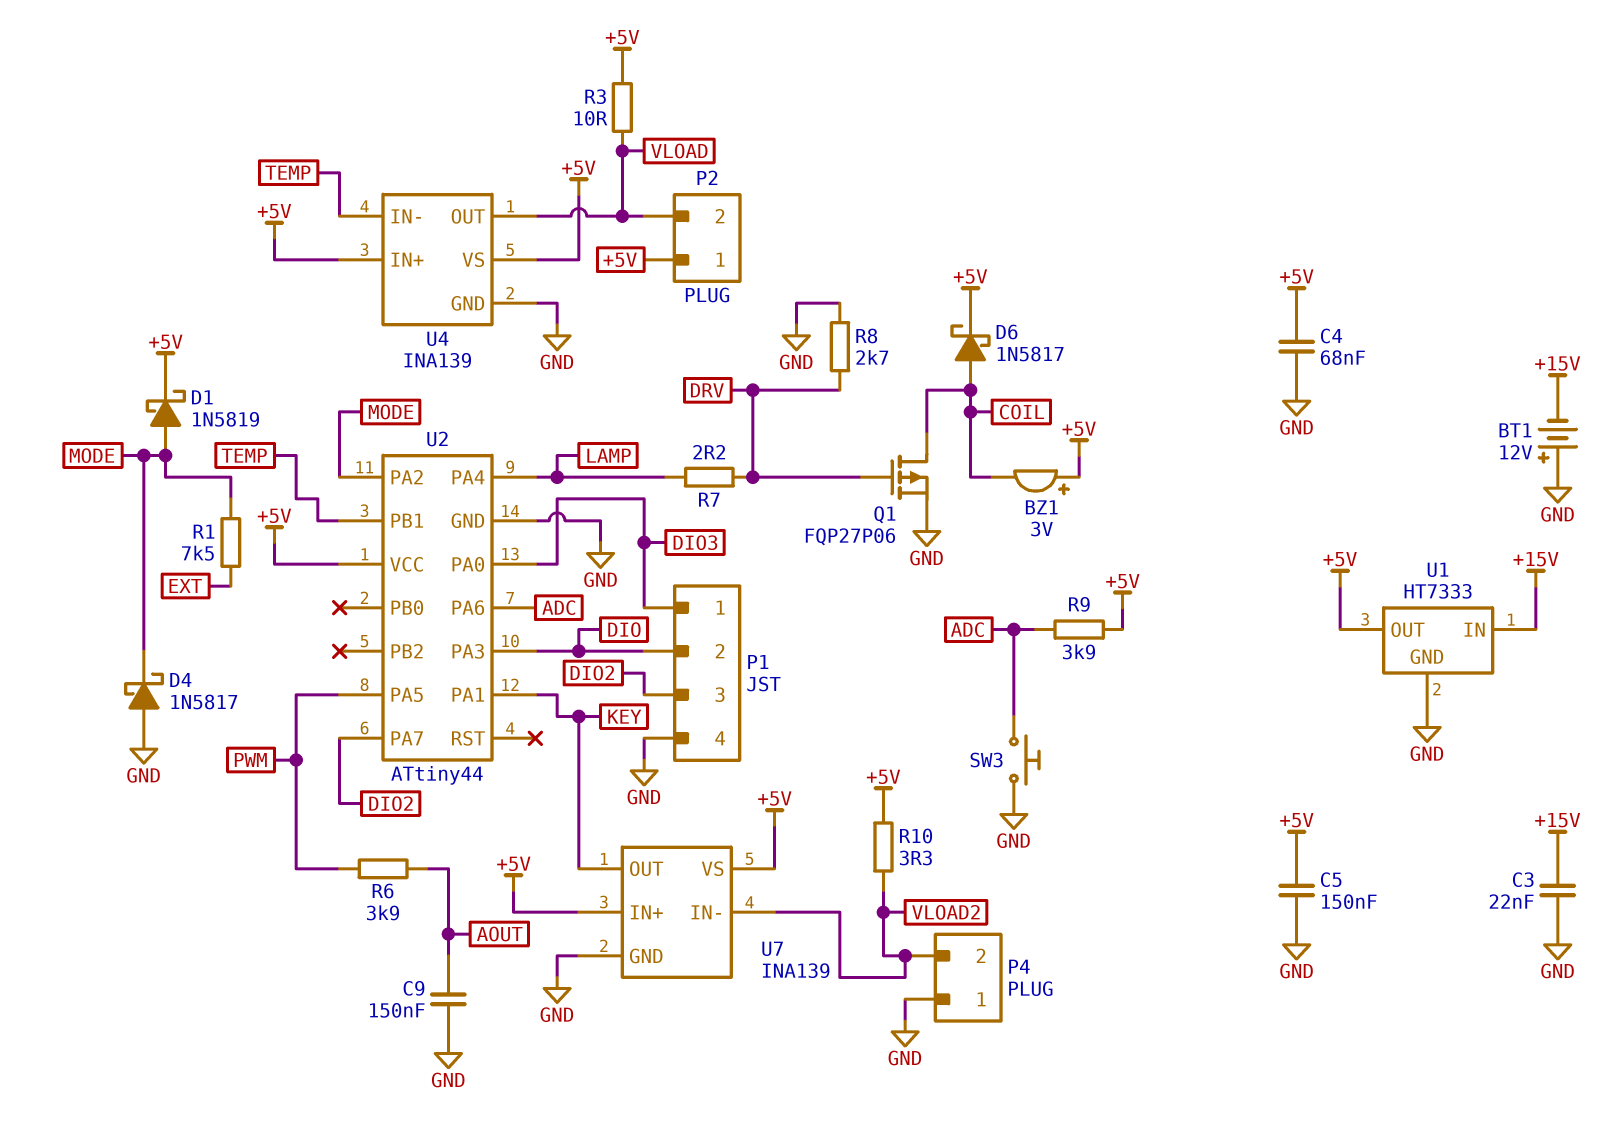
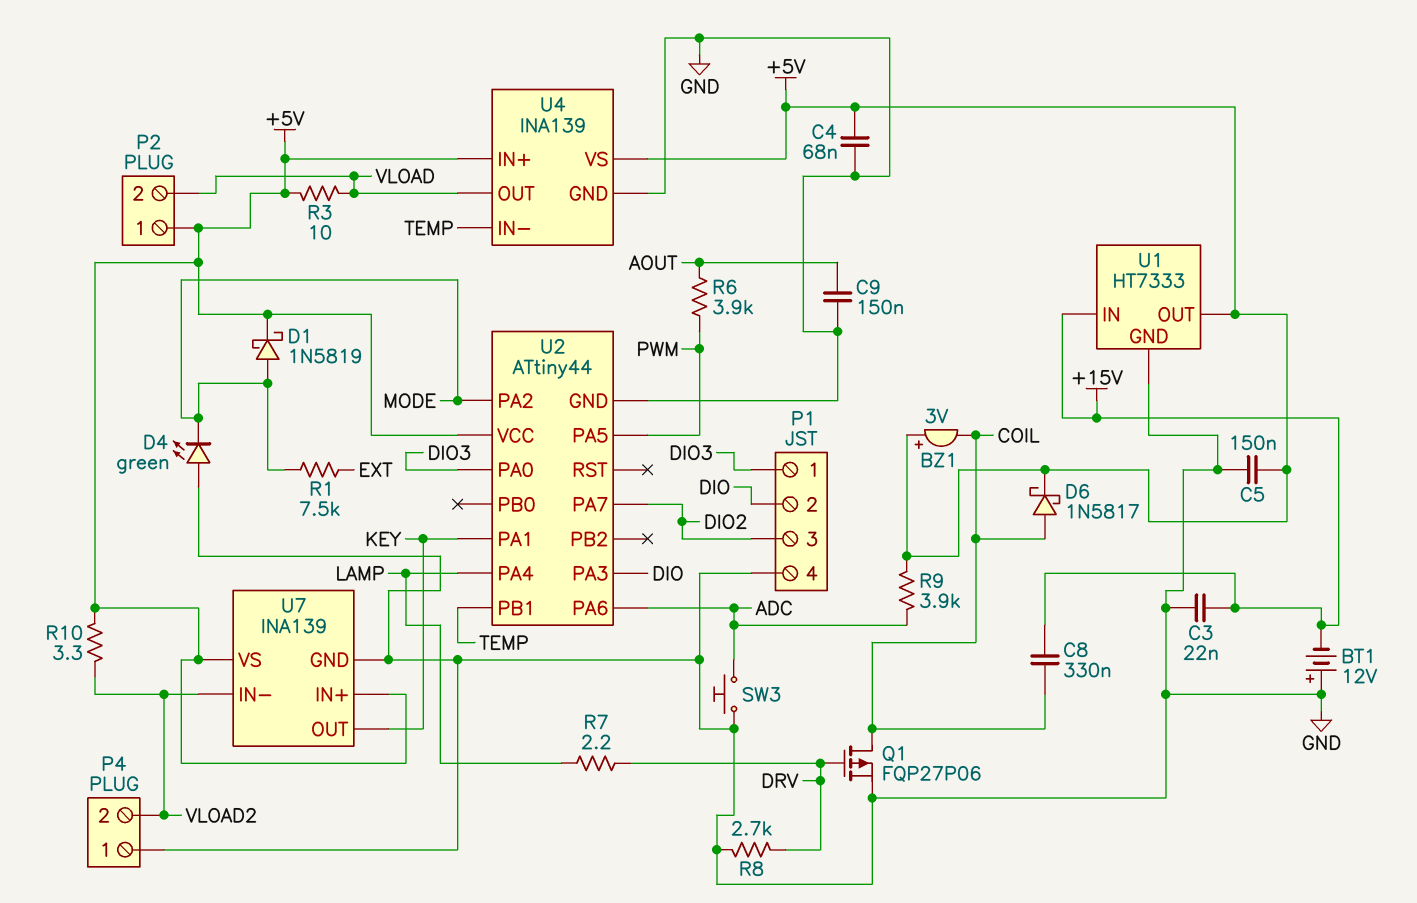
C8: none -> 330nF (+15V, COIL)
D4: schottky 1N5817 (A GND, K MODE) -> LED green (A GND, K MODE)

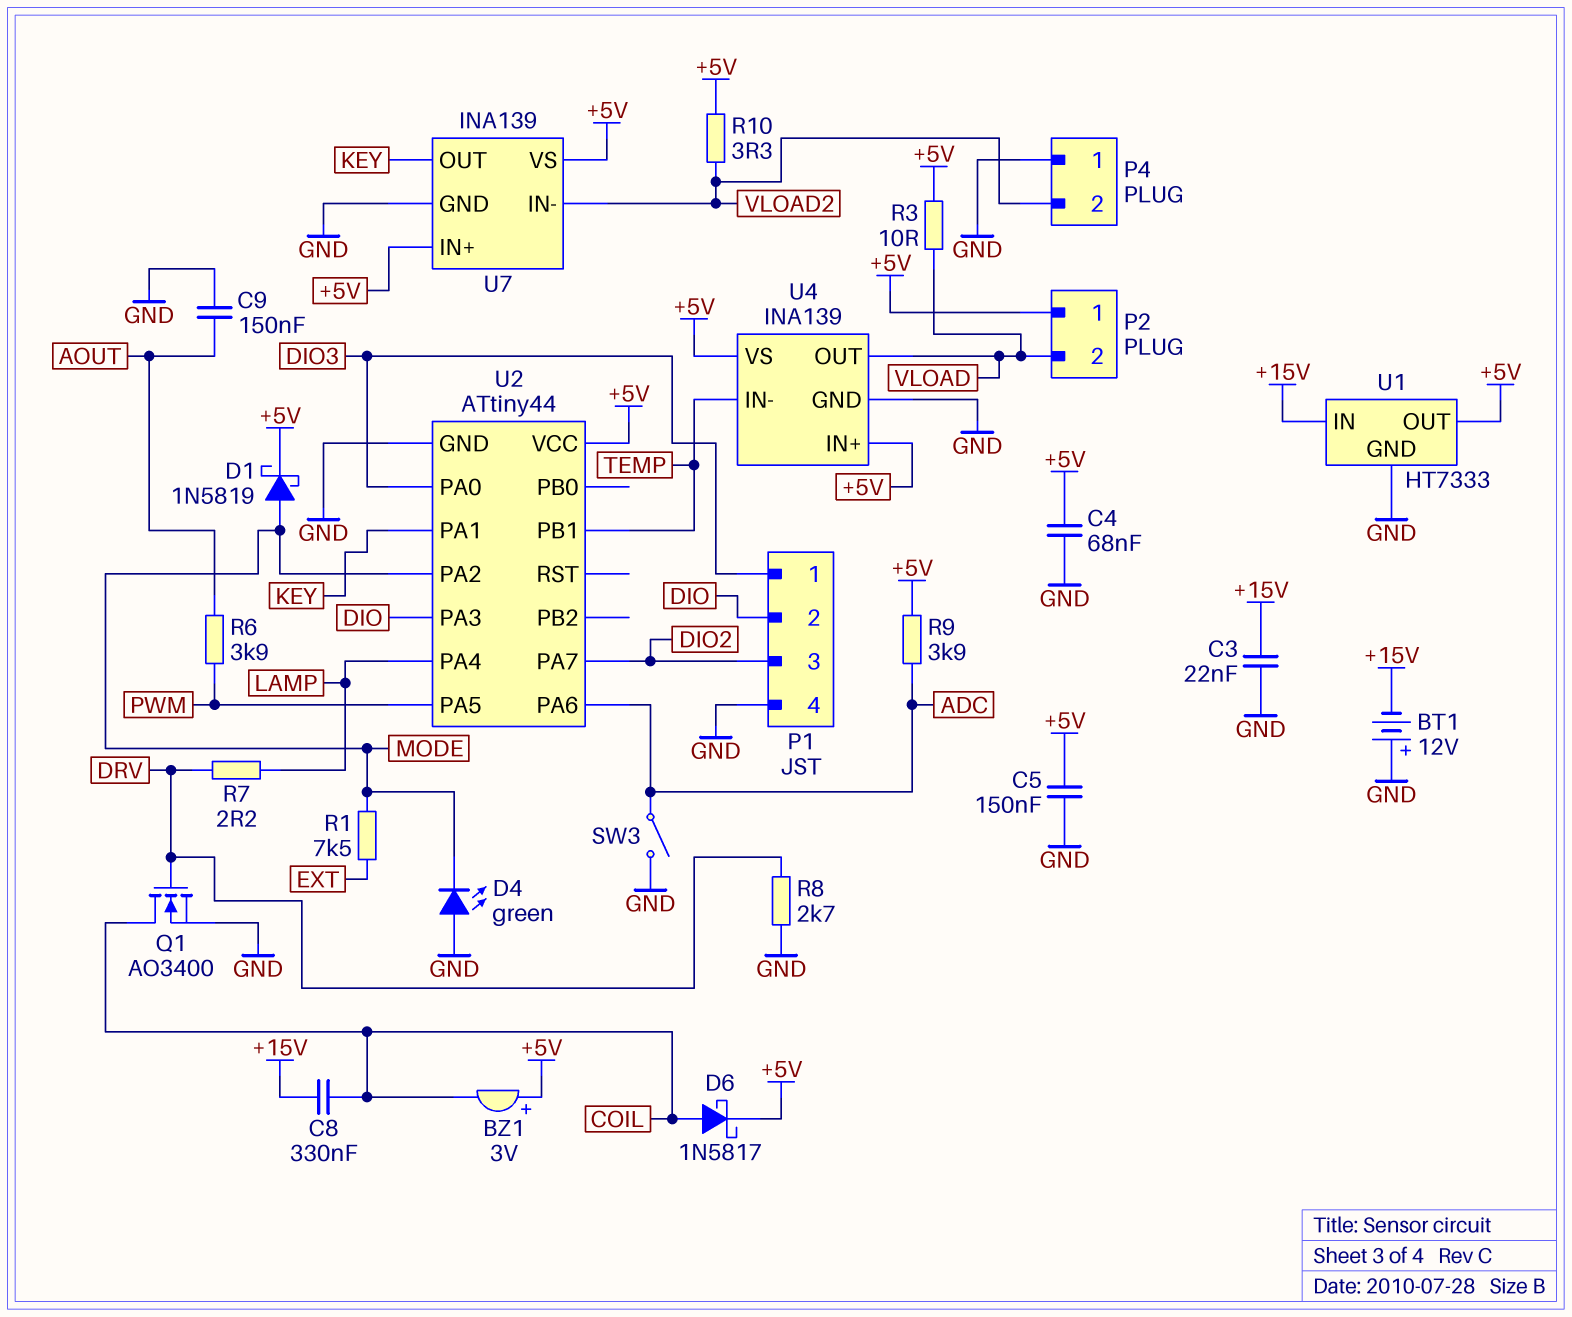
Q1: PMOS FQP27P06 (G DRV, D COIL, S GND) -> NMOS AO3400 (G DRV, D COIL, S GND)
SW3: button (ADC, GND) -> switch (ADC, GND)

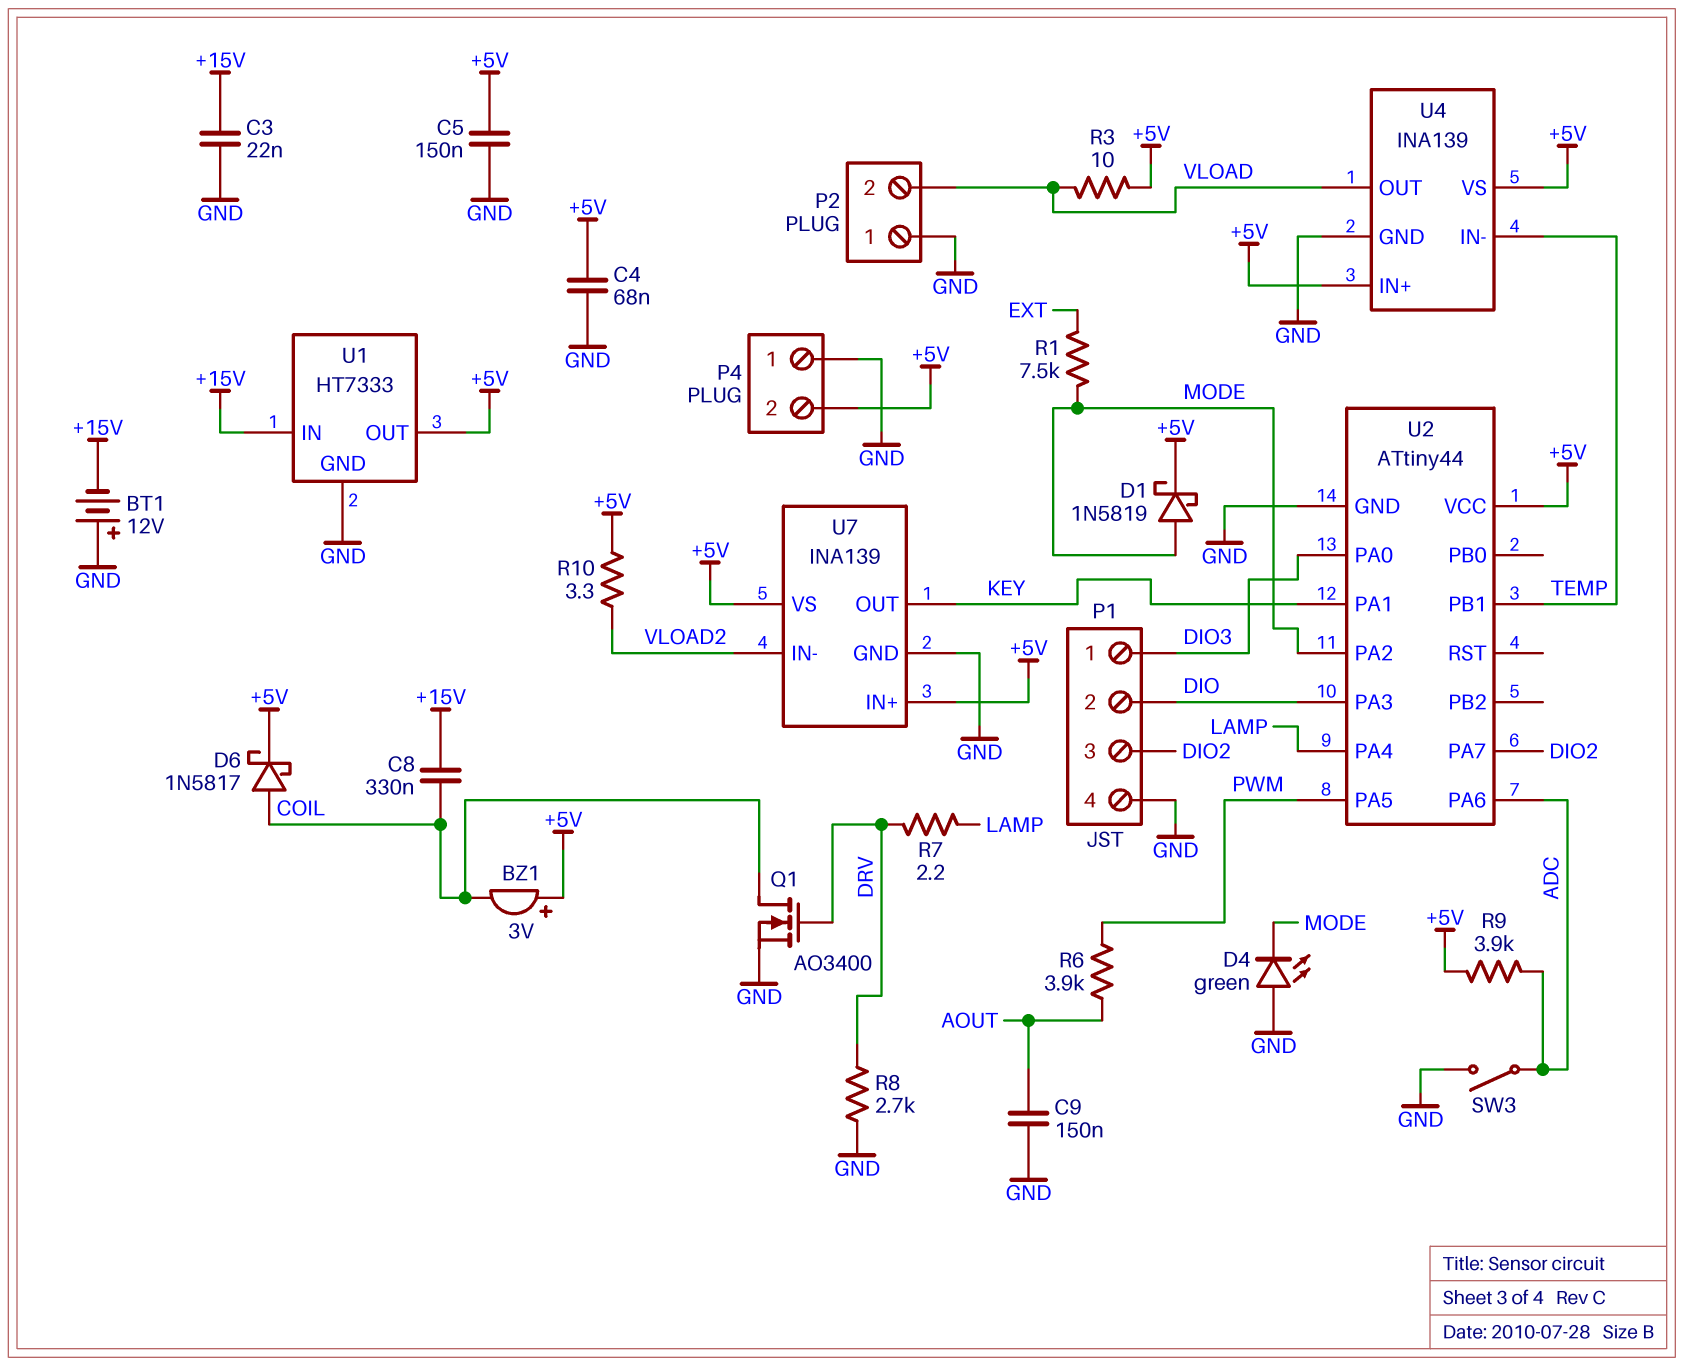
P2 pin 1: +5V -> GND
P4 pin 2: VLOAD2 -> +5V

